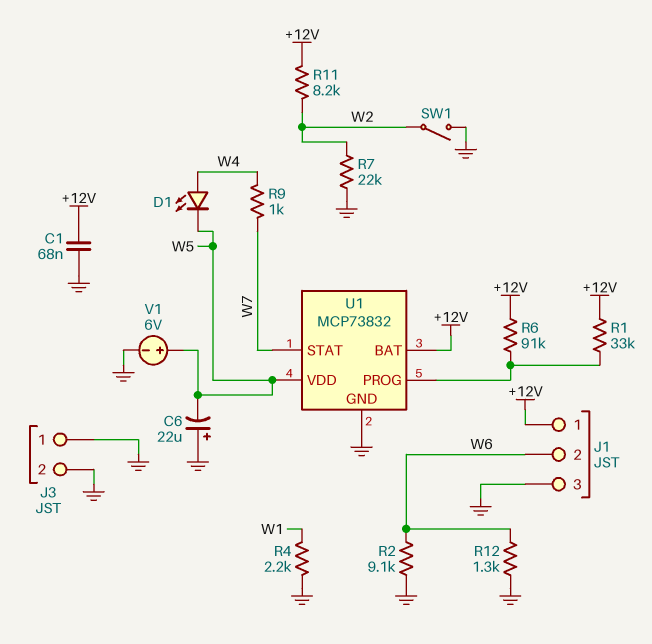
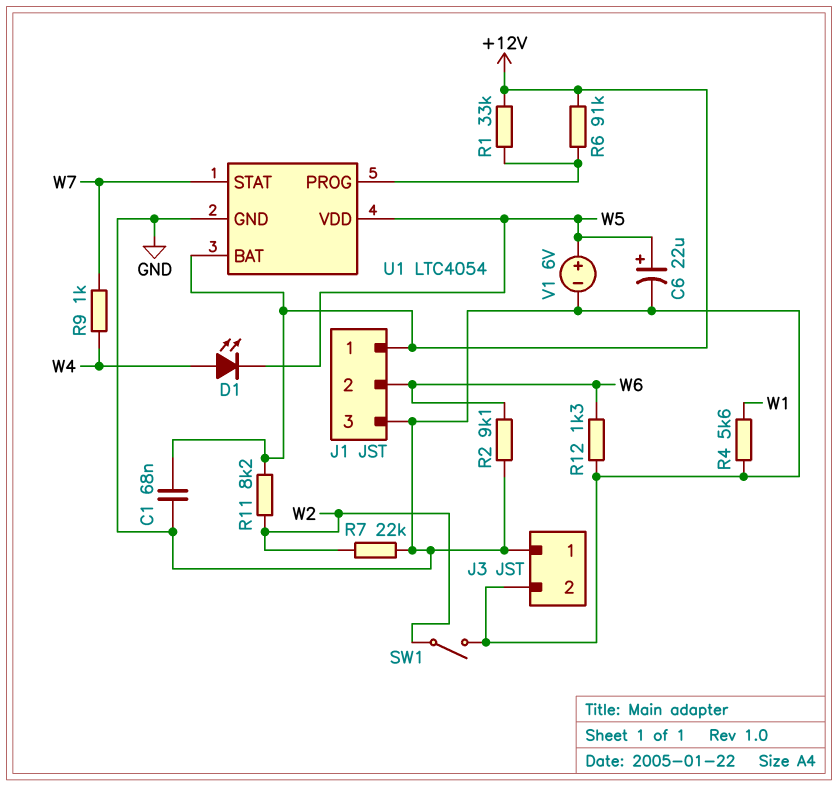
C6: 22uF (plus GND, minus W5) -> 22uF (plus W5, minus GND)
R4: 2.2k (GND, W1) -> 5.6k (GND, W1)
U1: MCP73832 -> LTC4054

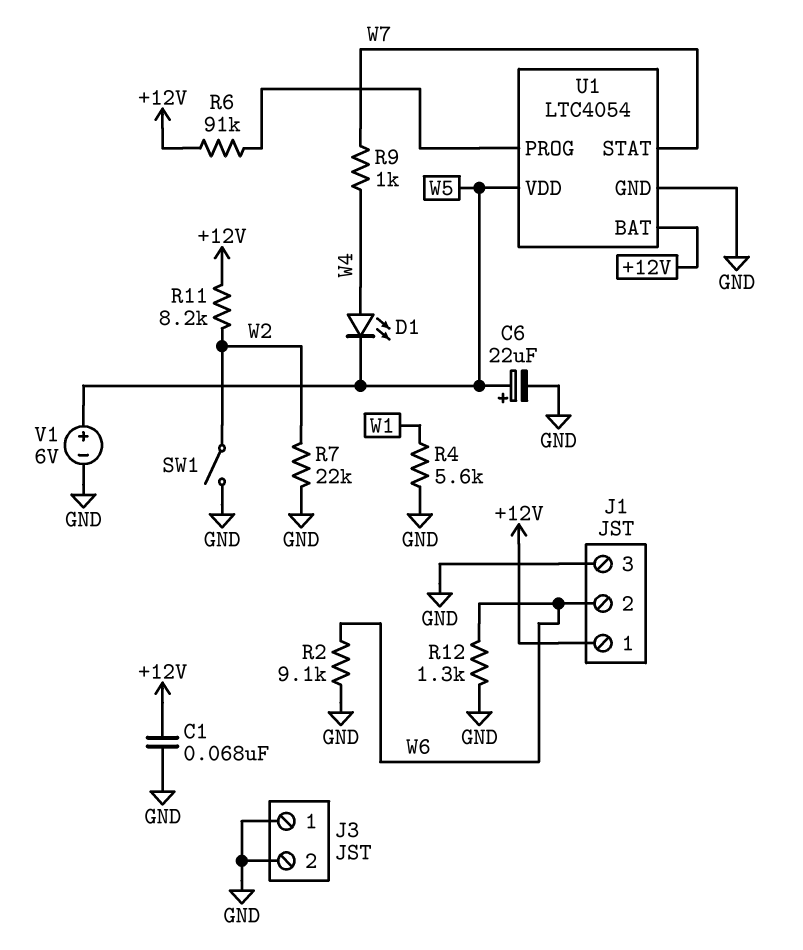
R1: 33k (+12V, U1/PROG) -> none

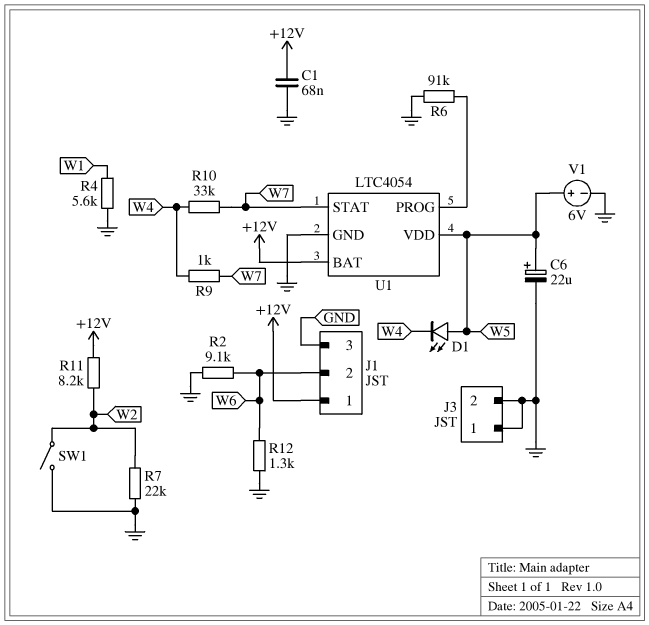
D1: LED (A W4, K W5) -> LED (A W5, K W4)
R6: 91k (+12V, U1/PROG) -> 91k (GND, U1/PROG)
R10: none -> 33k (W4, W7)

